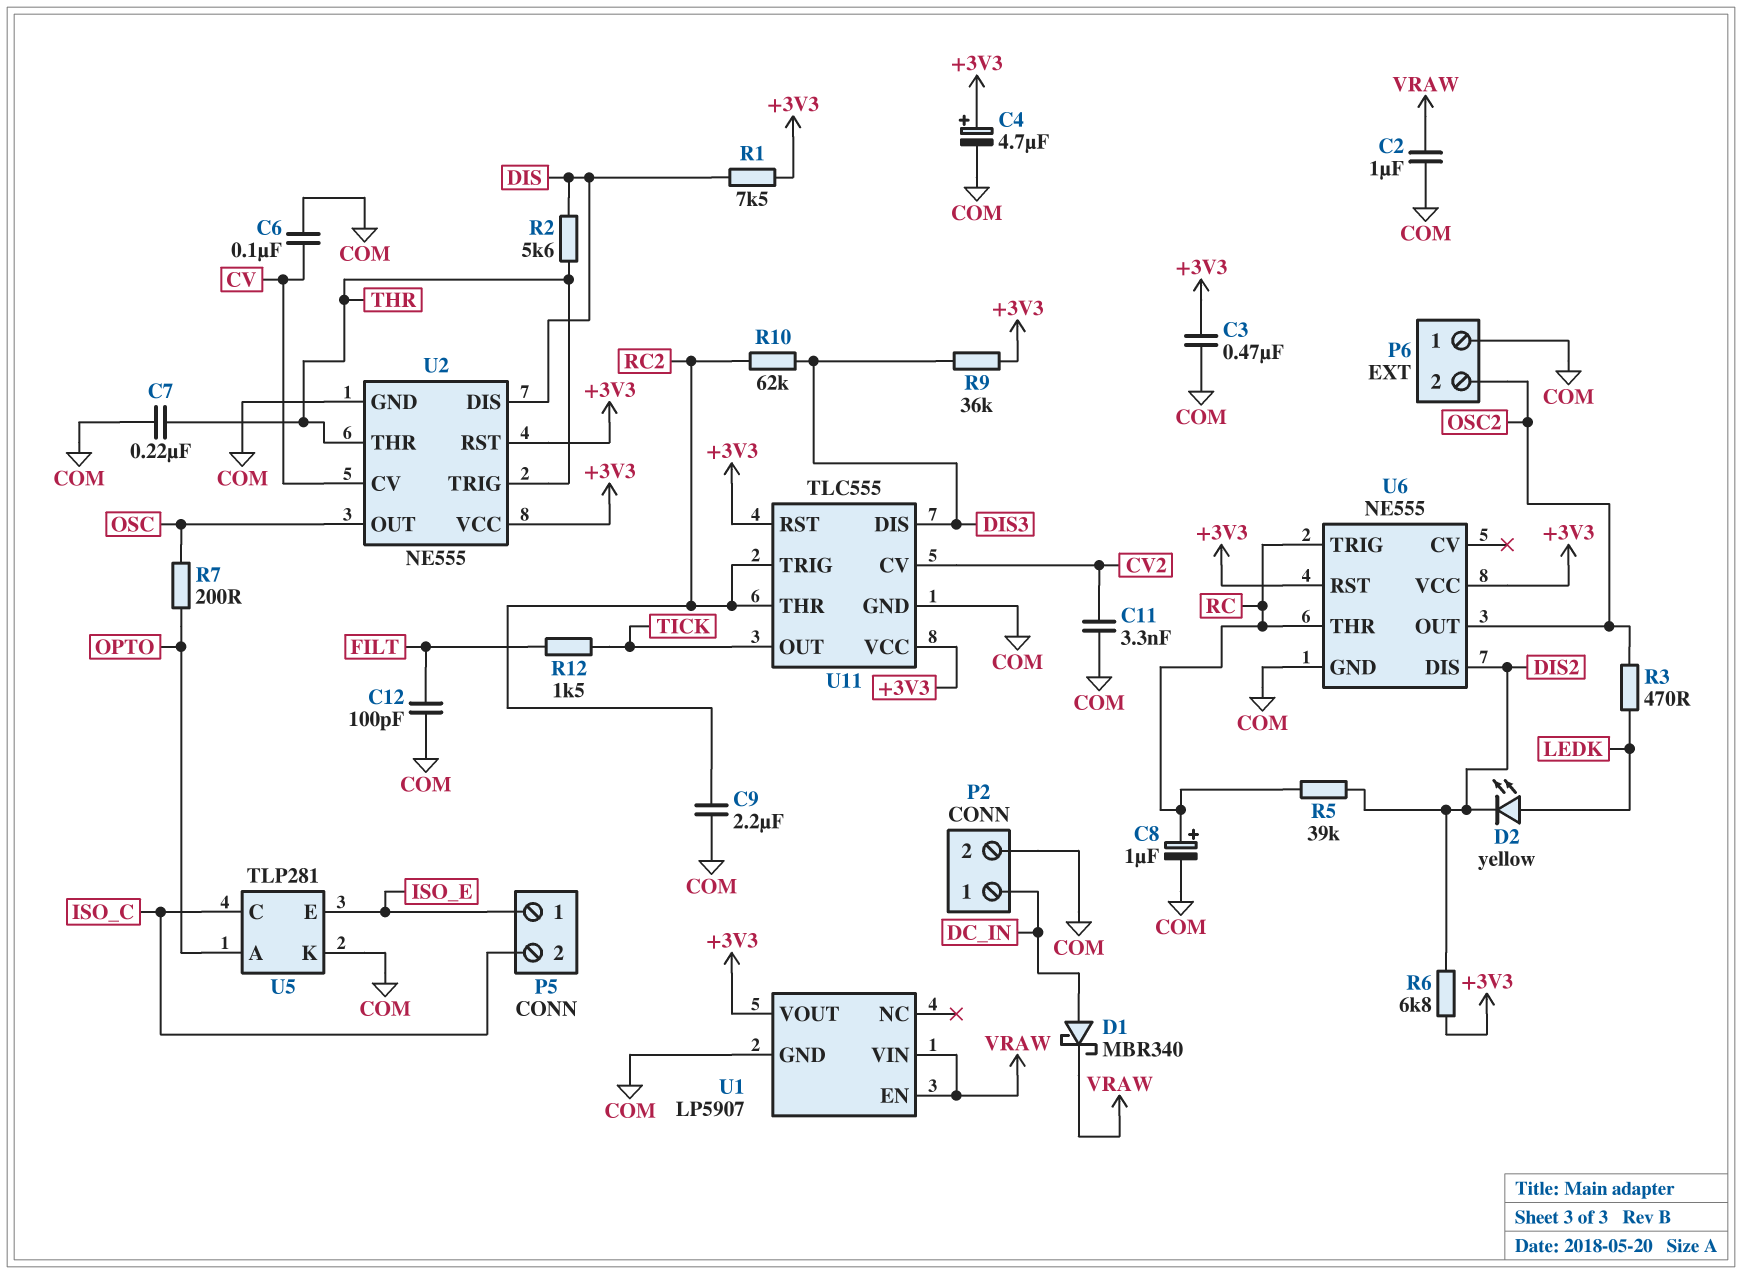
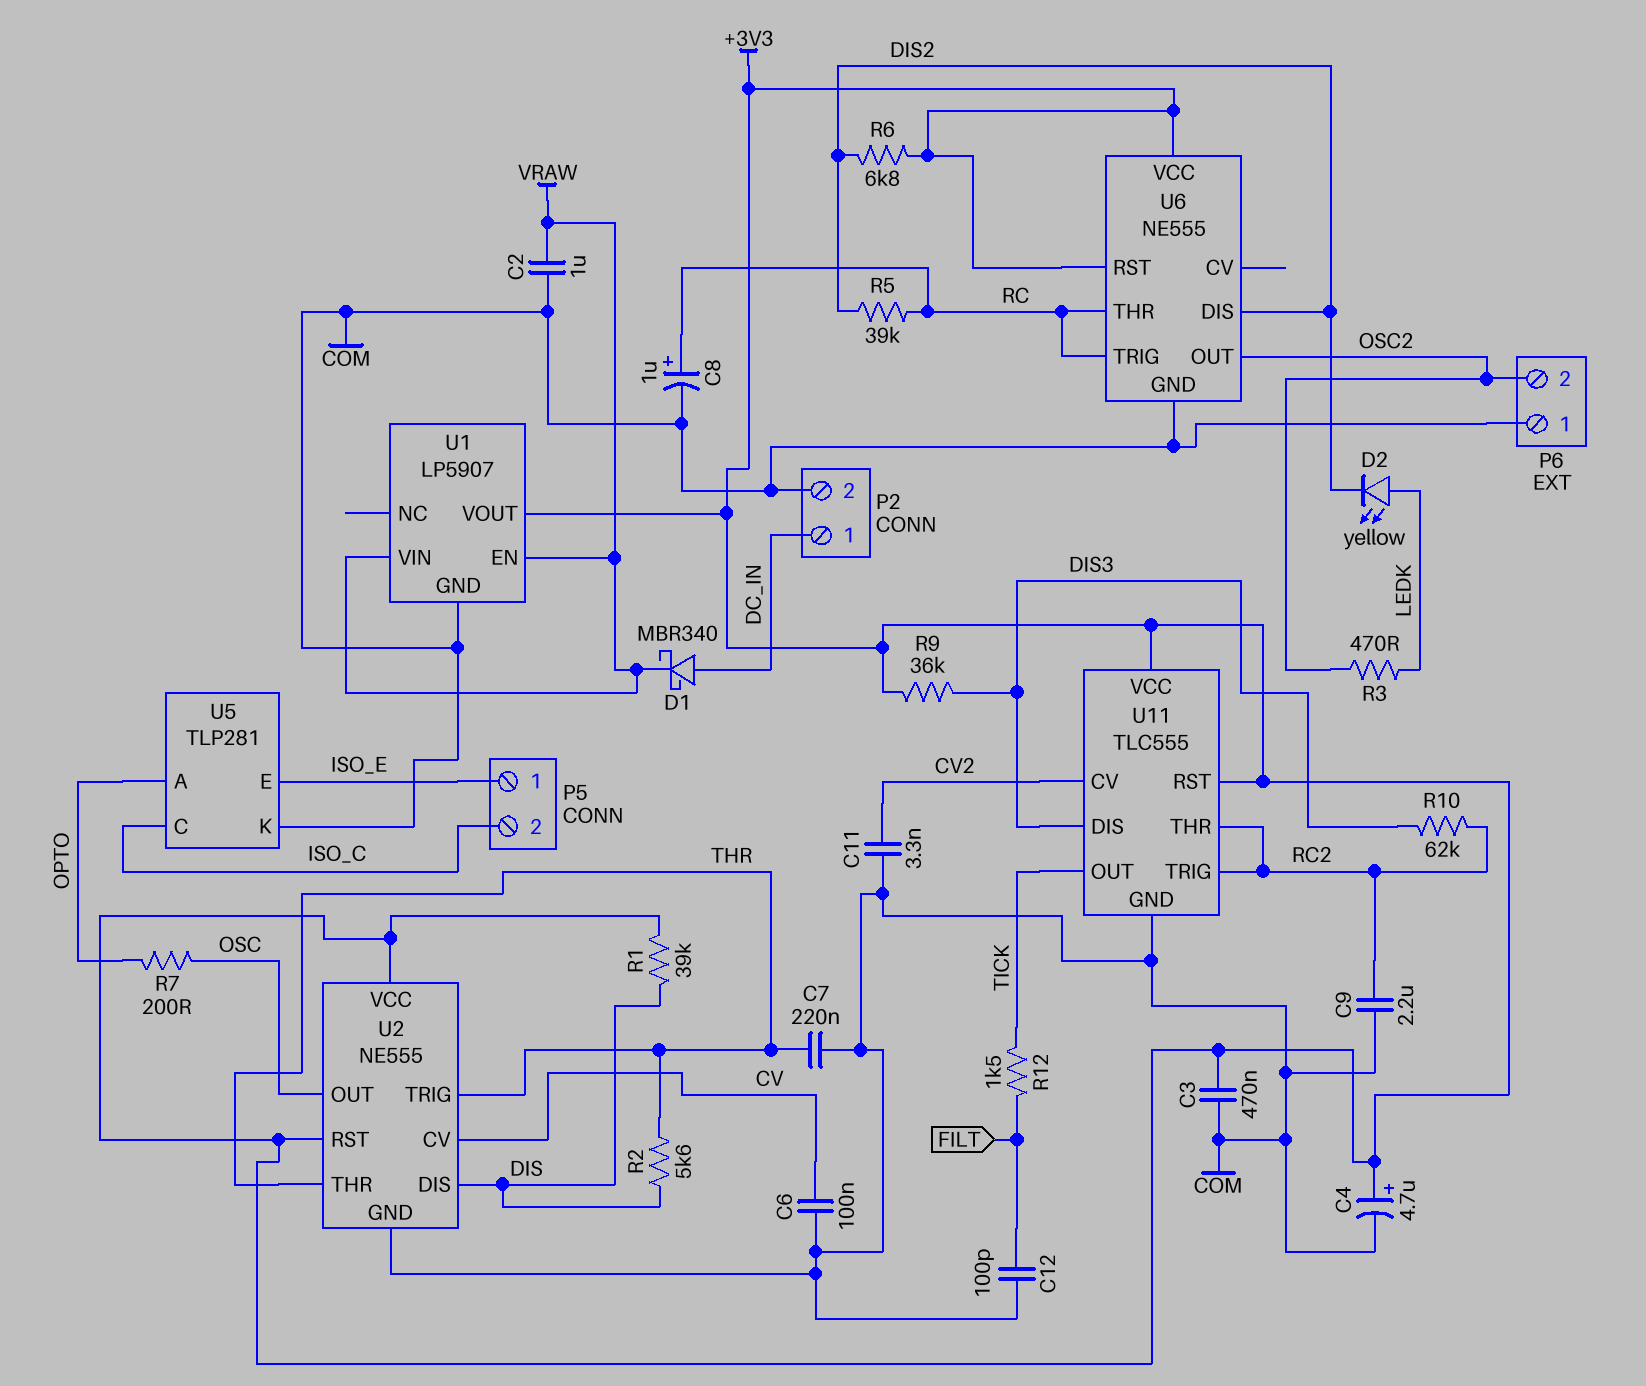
R1: 7.5k (+3V3, DIS) -> 39k (+3V3, DIS)

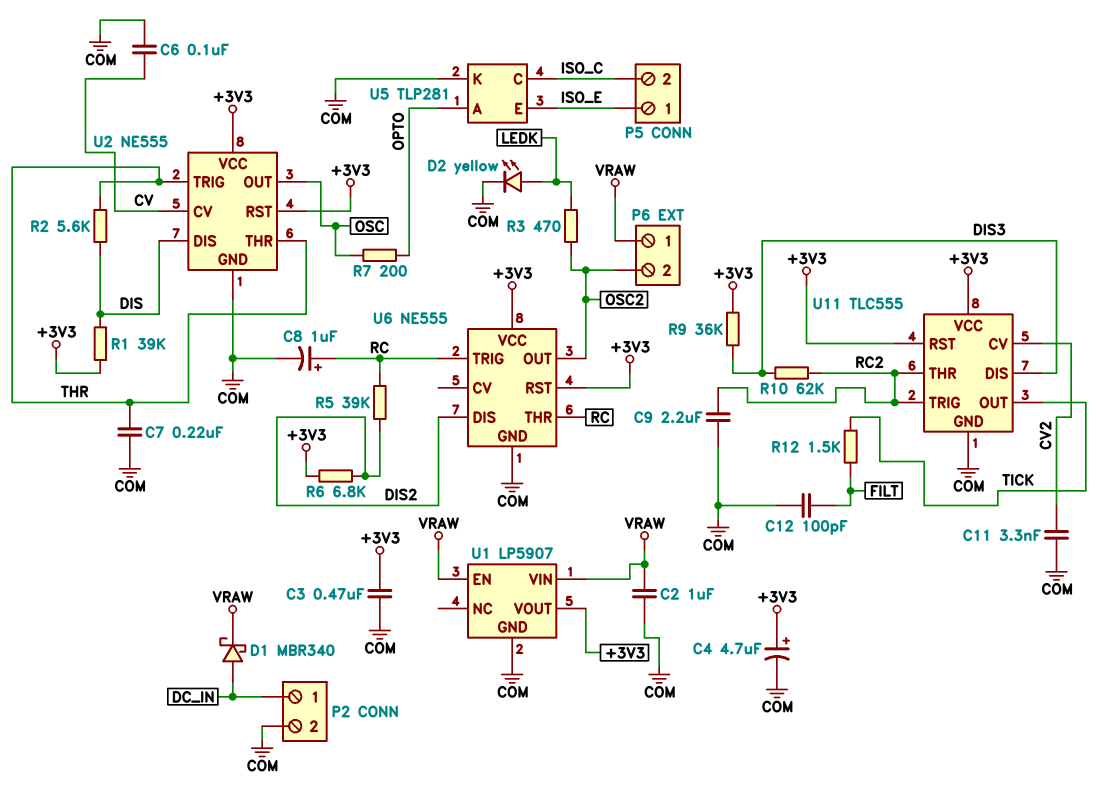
D2: LED yellow (A LEDK, K DIS2) -> LED yellow (A LEDK, K COM)
P6 pin 1: COM -> VRAW

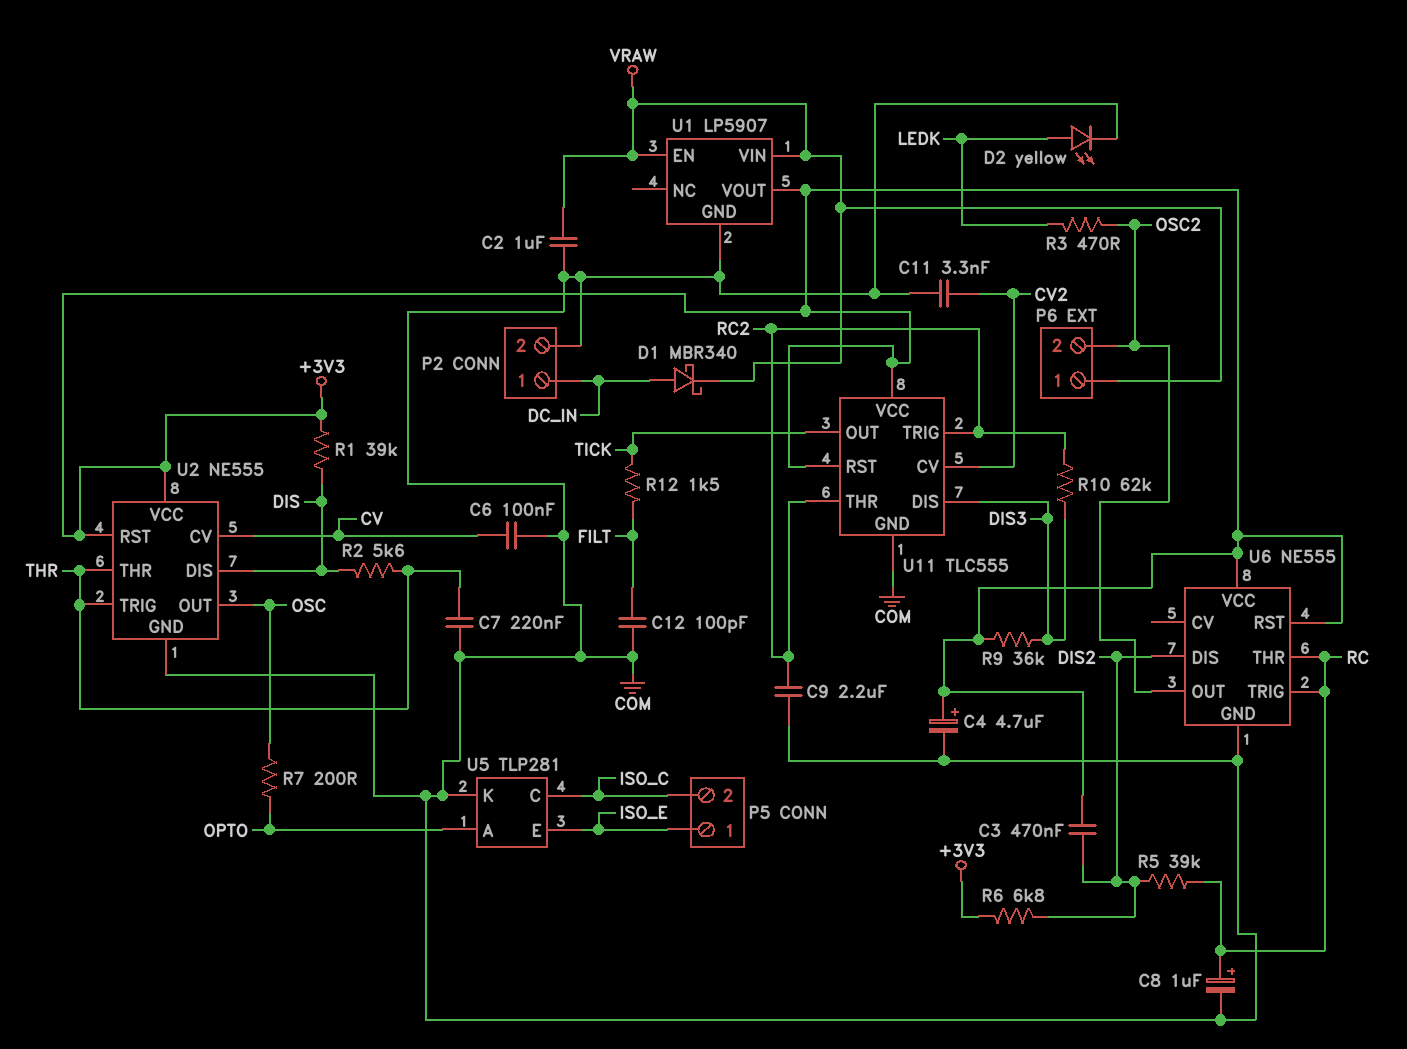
C3: 470nF (+3V3, COM) -> 470nF (+3V3, DIS2)

